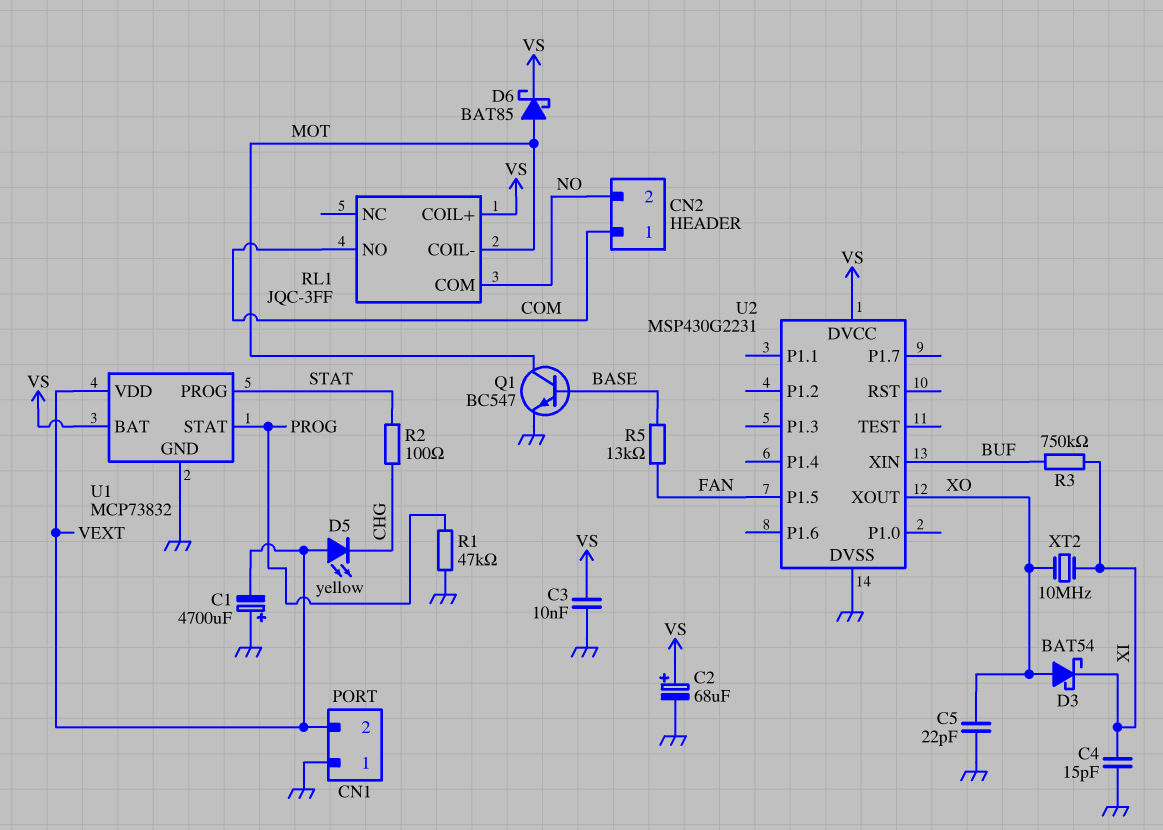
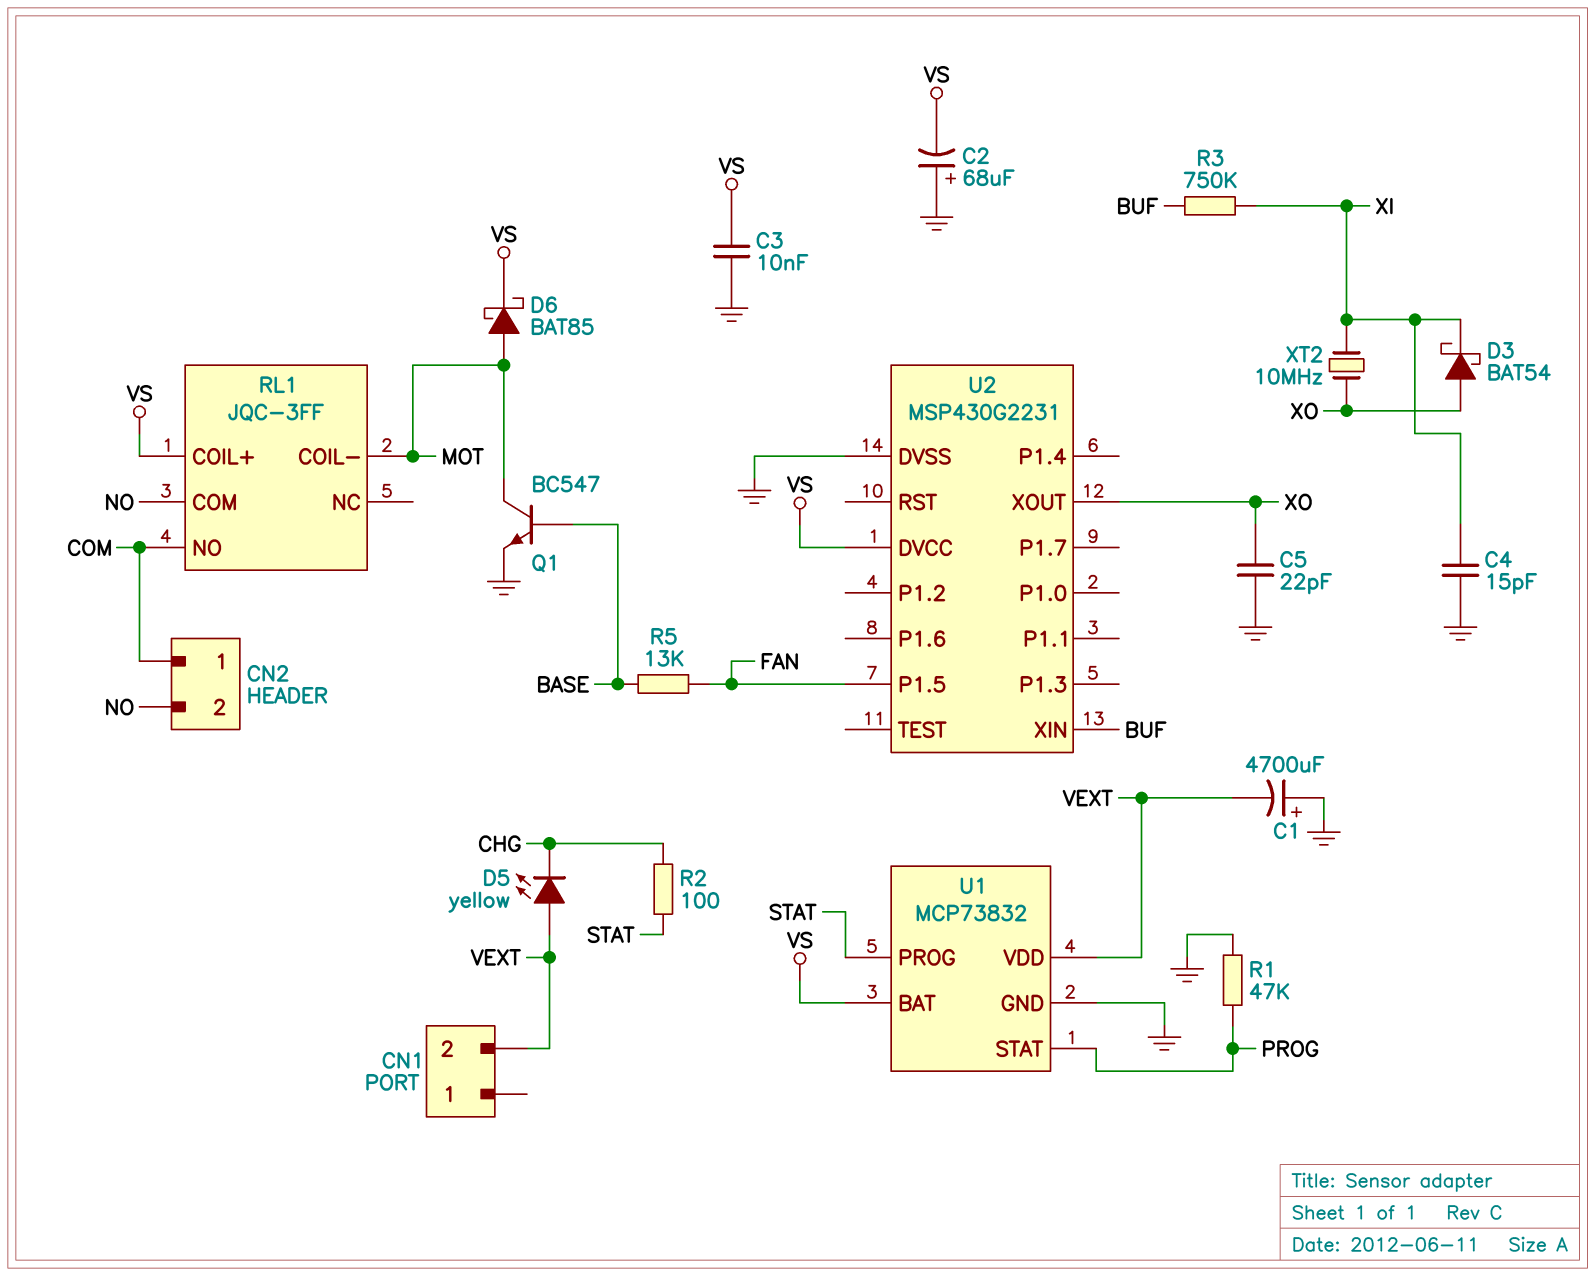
C2: 68uF (plus VS, minus GND) -> 68uF (plus GND, minus VS)
CN1 pin 1: GND -> none

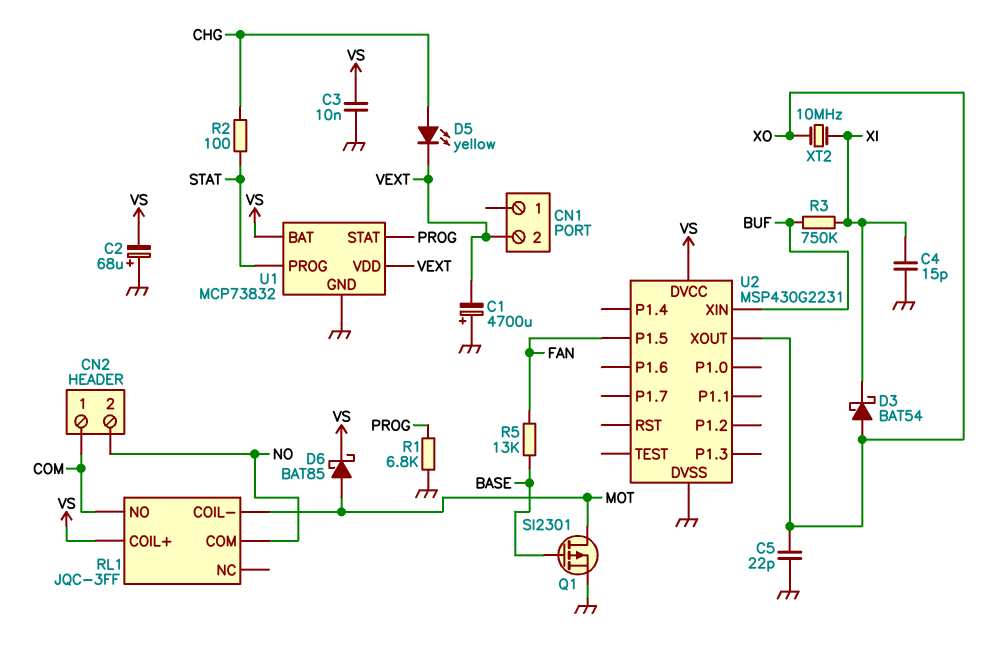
D5: LED yellow (A VEXT, K CHG) -> LED yellow (A CHG, K VEXT)
Q1: NPN BC547 (B BASE, C MOT, E GND) -> PMOS SI2301 (G BASE, D MOT, S GND)
R1: 47k (GND, PROG) -> 6.8k (GND, PROG)

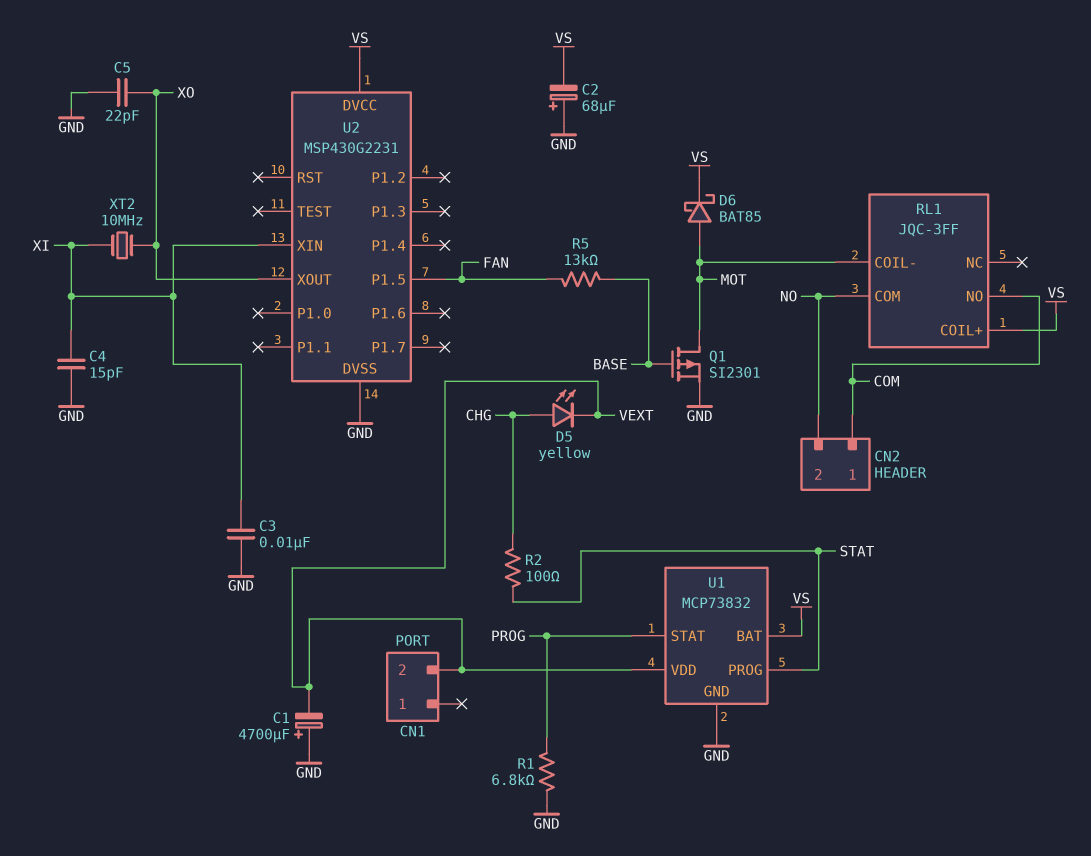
C3: 10nF (GND, VS) -> 10nF (GND, XI)
D3: schottky BAT54 (A XO, K XI) -> none
R3: 750k (BUF, XI) -> none
U2 pin XIN: BUF -> XI

